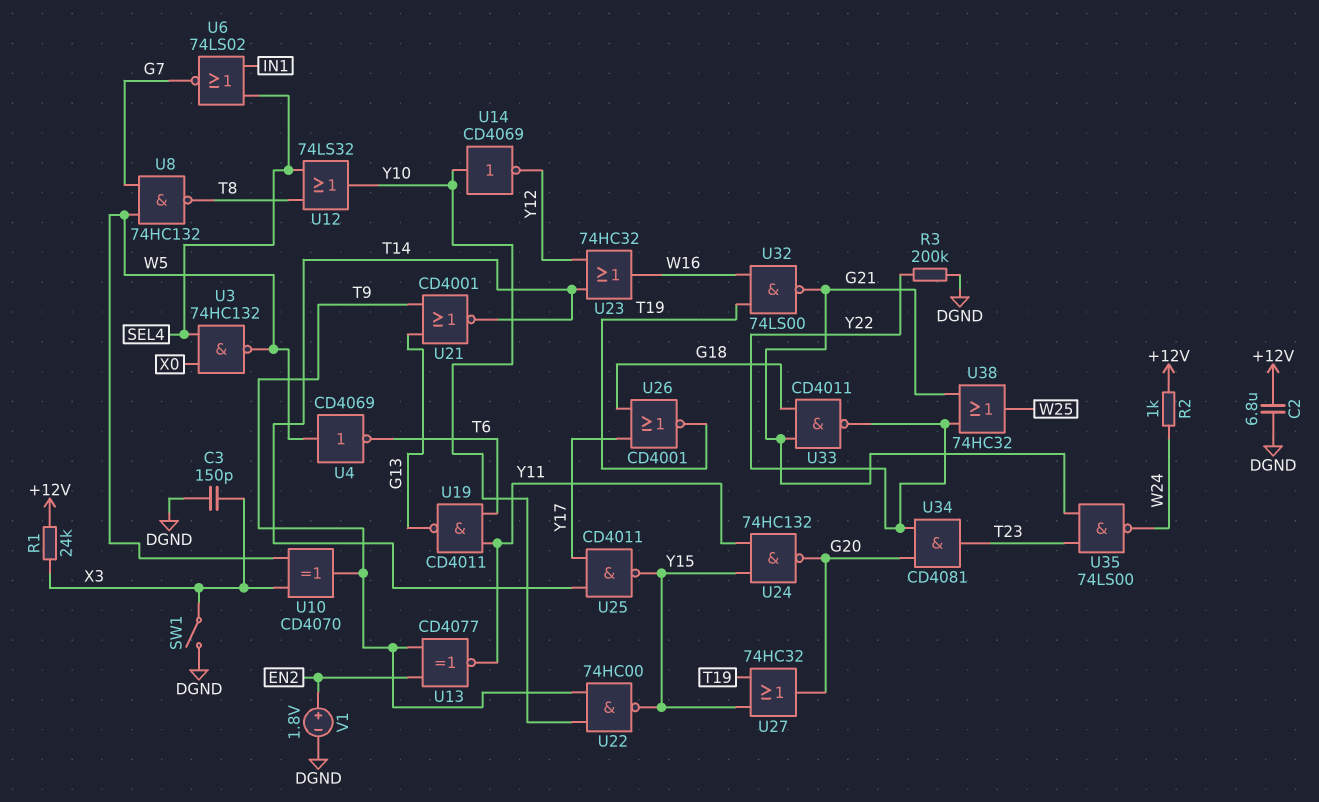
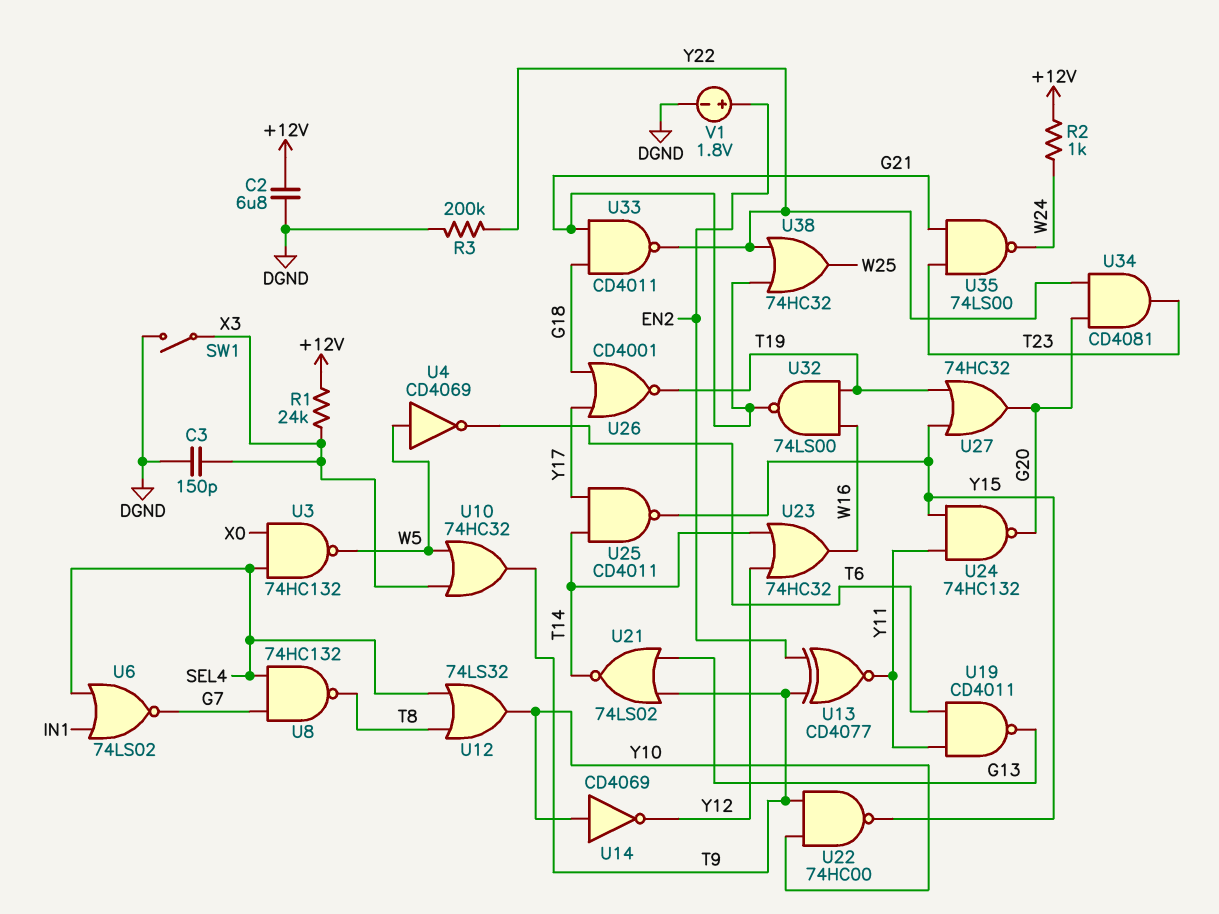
U8: NAND 74HC132 (in G7, in W5, out T8) -> NAND 74HC132 (in G7, in SEL4, out T8)
U10: XOR CD4070 (in W5, in X3, out T9) -> OR 74HC32 (in W5, in X3, out T9)
U21: NOR CD4001 (in G13, in T9, out T14) -> NOR 74LS02 (in G13, in T9, out T14)

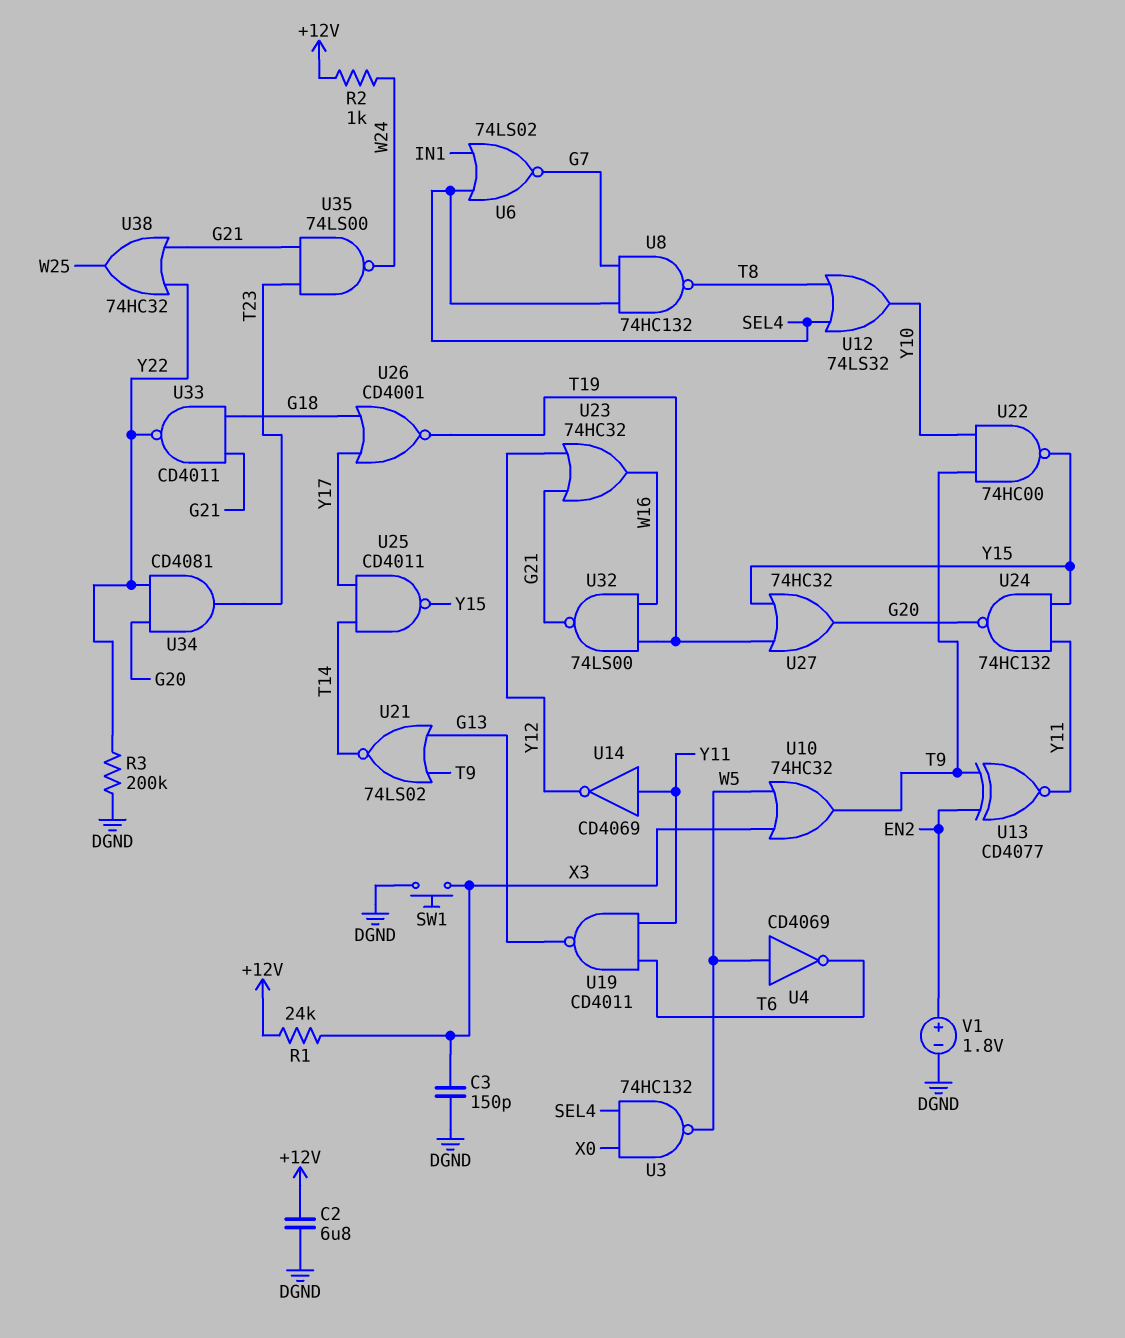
SW1: switch (DGND, X3) -> button (DGND, X3)
U14: NOT CD4069 (in Y10, out Y12) -> NOT CD4069 (in Y11, out Y12)
U23: OR 74HC32 (in T14, in Y12, out W16) -> OR 74HC32 (in G21, in Y12, out W16)

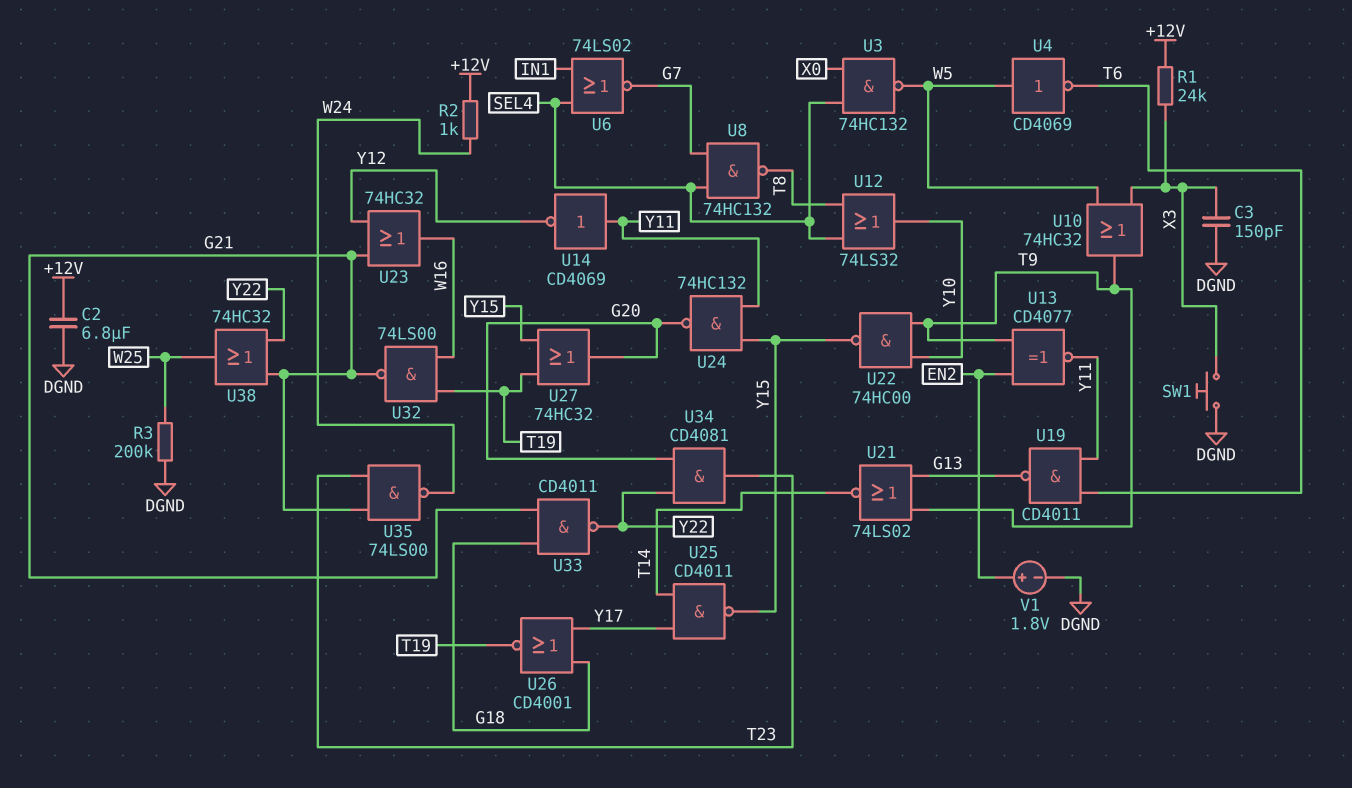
R3: 200k (DGND, Y22) -> 200k (DGND, W25)

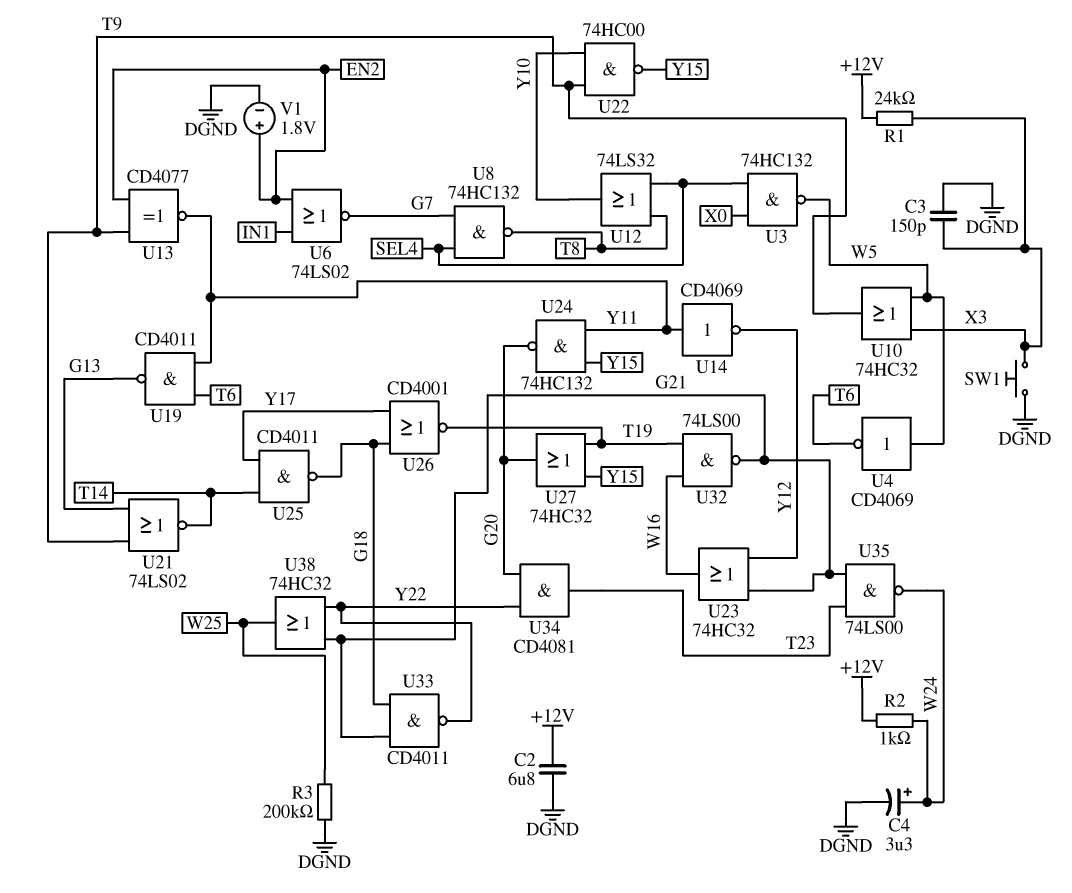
C4: none -> 3.3uF (plus W24, minus DGND)
U6: NOR 74LS02 (in IN1, in SEL4, out G7) -> NOR 74LS02 (in EN2, in IN1, out G7)
U25: NAND CD4011 (in T14, in Y17, out Y15) -> NAND CD4011 (in T14, in Y17, out G18)

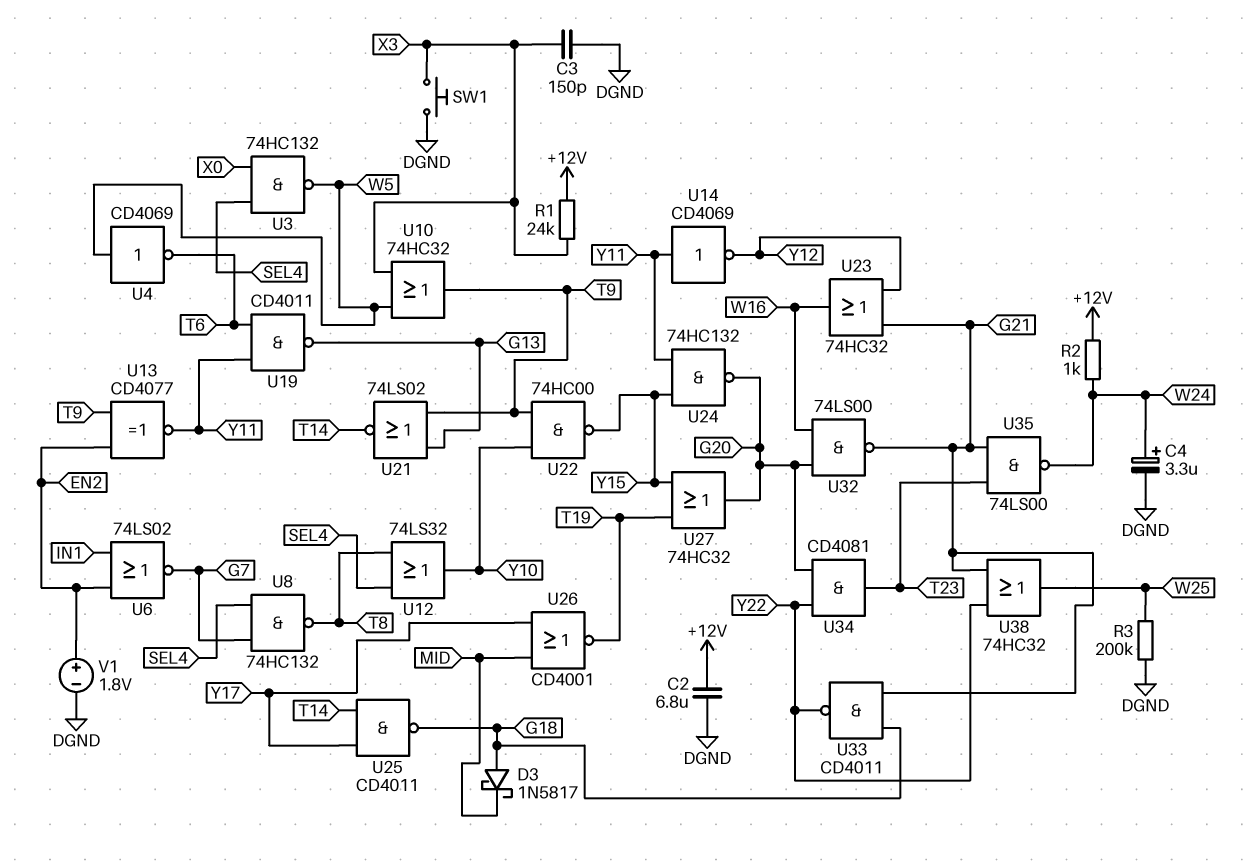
D3: none -> schottky 1N5817 (A G18, K MID)
U26: NOR CD4001 (in G18, in Y17, out T19) -> NOR CD4001 (in MID, in Y17, out T19)
U32: NAND 74LS00 (in T19, in W16, out G21) -> NAND 74LS00 (in G20, in W16, out G21)

